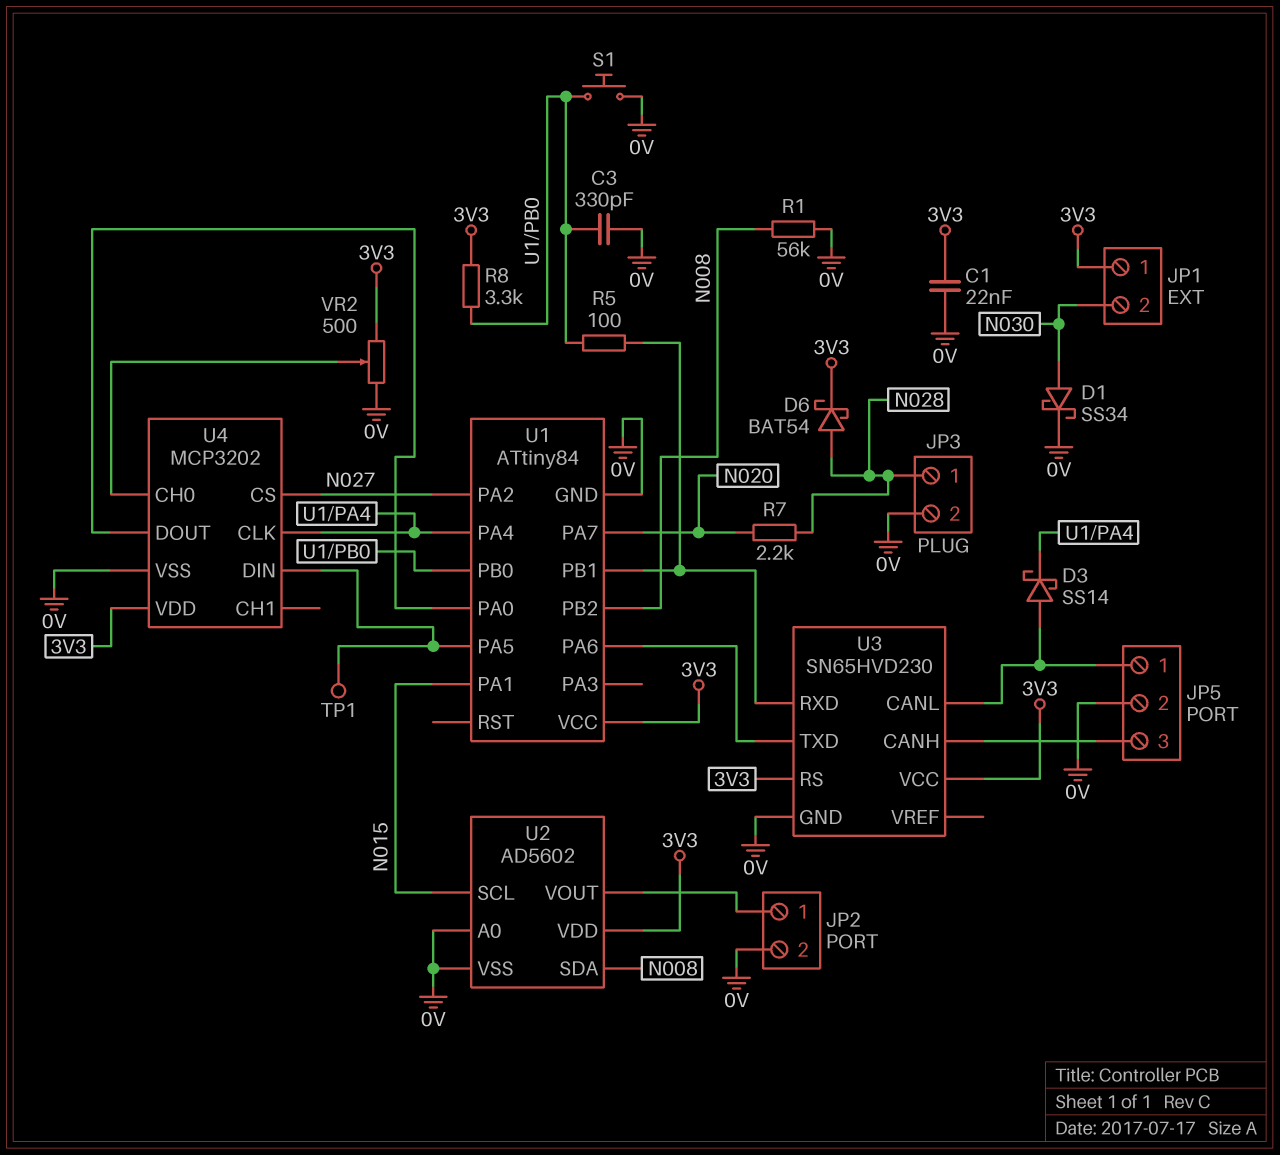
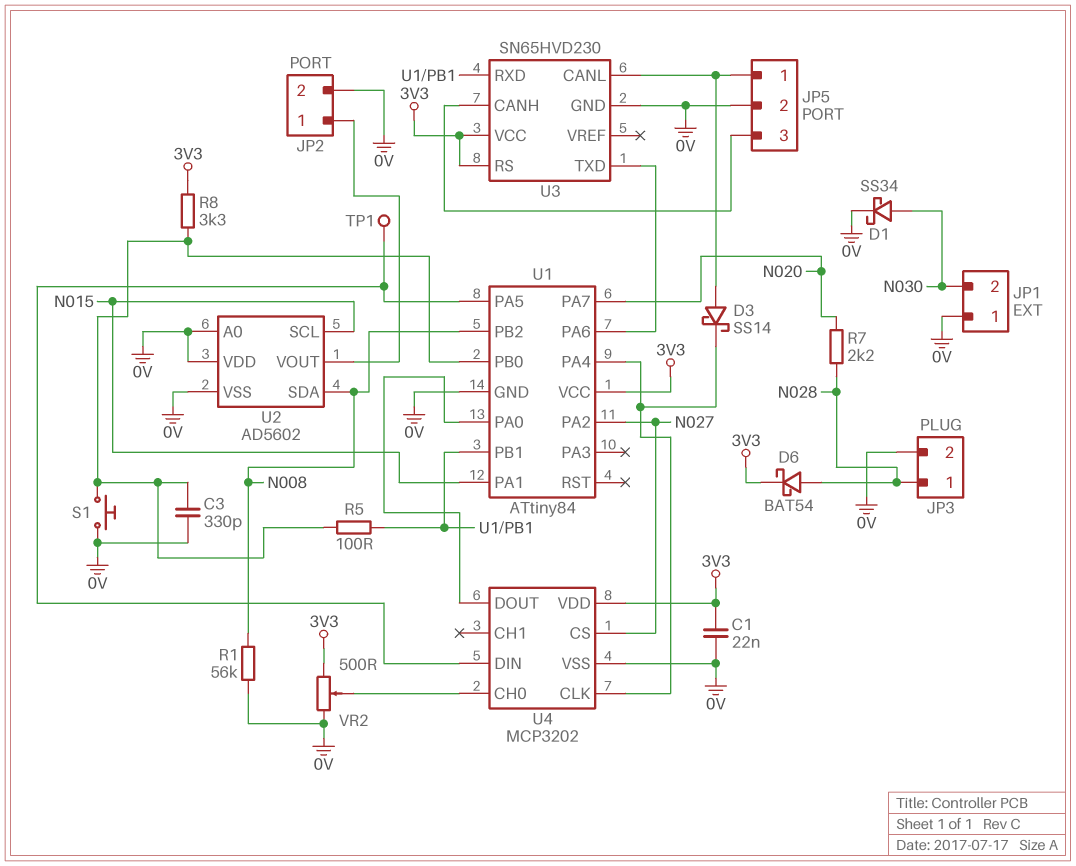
JP1 pin 1: 3V3 -> 0V
U2 pin VDD: 3V3 -> 0V

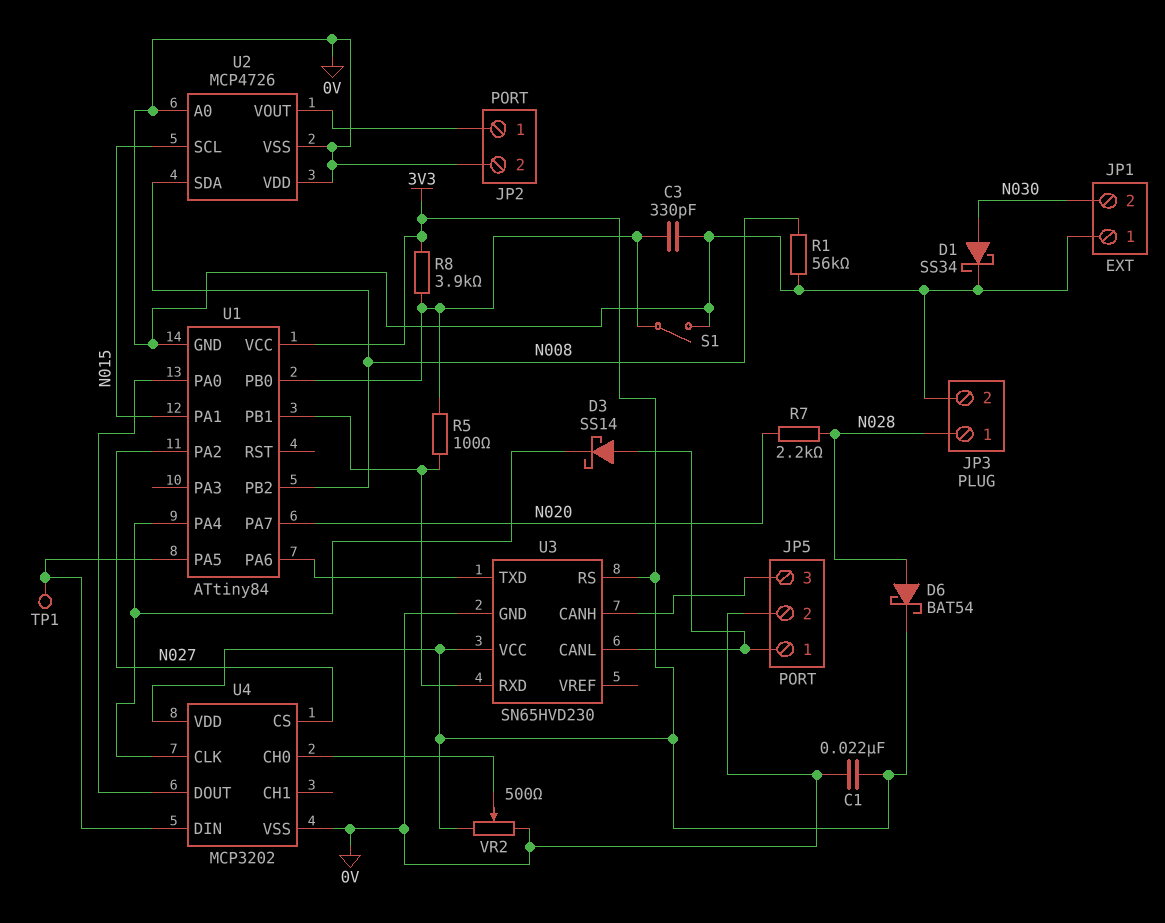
R8: 3.3k (3V3, U1/PB0) -> 3.9k (3V3, U1/PB0)
S1: button (0V, U1/PB0) -> switch (0V, U1/PB0)
U2: AD5602 -> MCP4726

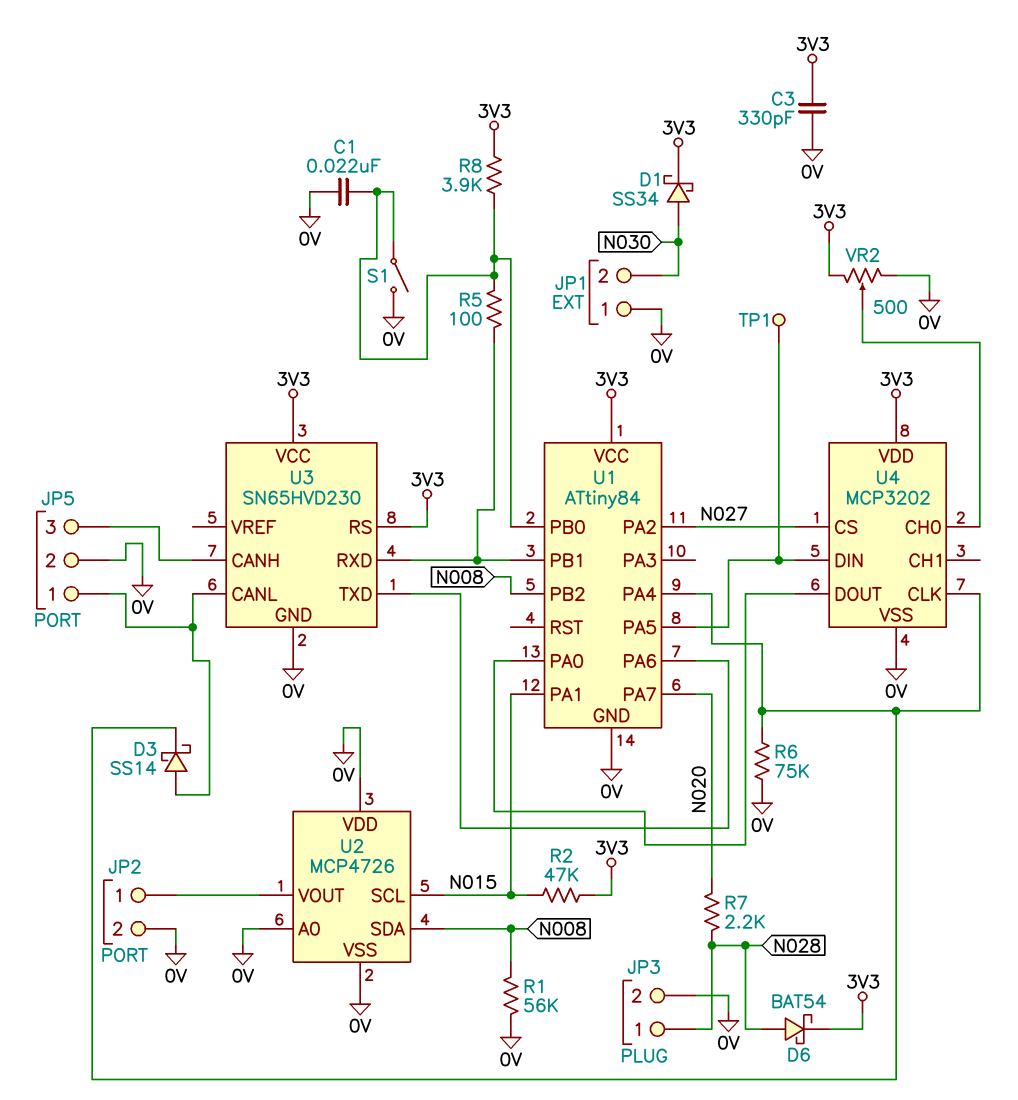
C1: 22nF (0V, 3V3) -> 22nF (0V, U1/PB0)
C3: 330pF (0V, U1/PB0) -> 330pF (0V, 3V3)
D1: schottky SS34 (A N030, K 0V) -> schottky SS34 (A N030, K 3V3)
R2: none -> 47k (3V3, N015)
R6: none -> 75k (0V, U1/PA4)

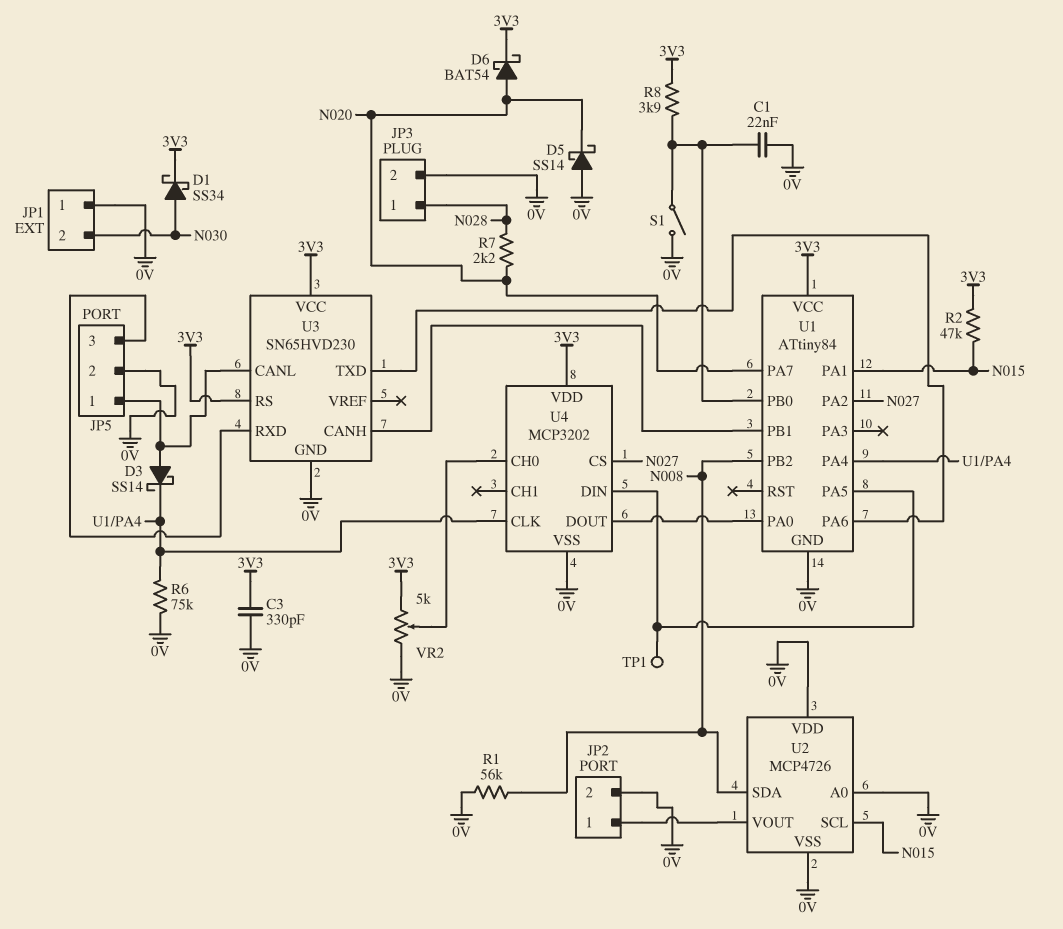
D5: none -> schottky SS14 (A 0V, K N020)
D6: schottky BAT54 (A N028, K 3V3) -> schottky BAT54 (A N020, K 3V3)
R5: 100 (U1/PB0, U1/PB1) -> none
U3 pin CANH: JP5/3 -> U1/PB1
U3 pin RXD: U1/PB1 -> JP5/3
VR2: 500 (0V, 3V3, wiper U4/CH0) -> 5k (0V, 3V3, wiper U4/CH0)

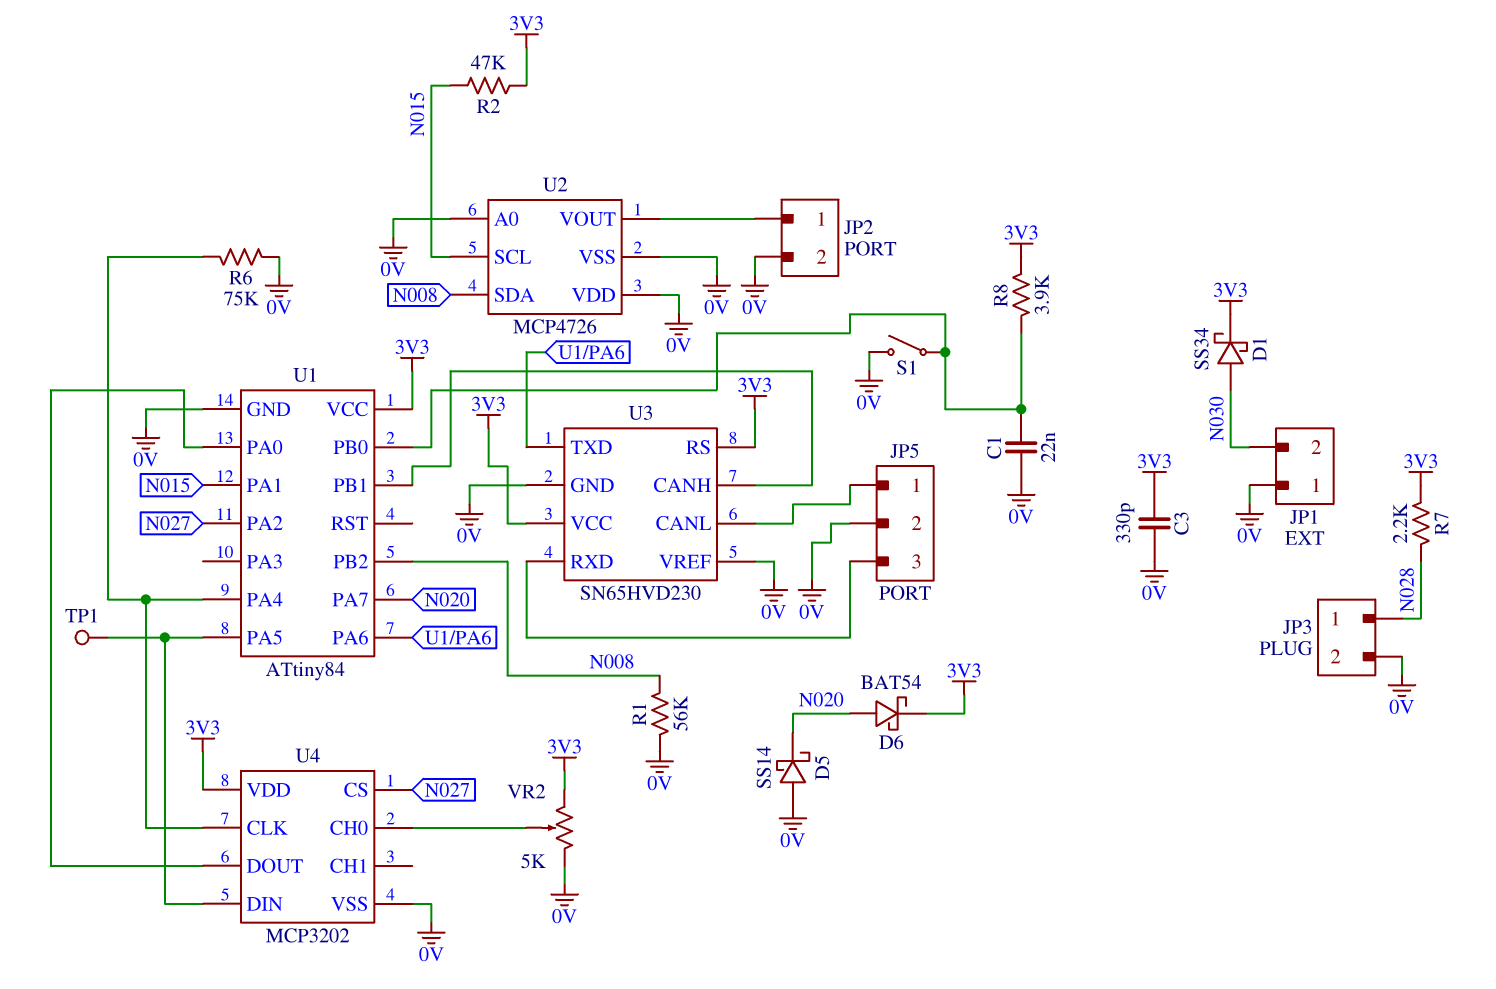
D3: schottky SS14 (A JP5/1, K U1/PA4) -> none
R7: 2.2k (N020, N028) -> 2.2k (3V3, N028)
U3 pin VREF: none -> 0V

